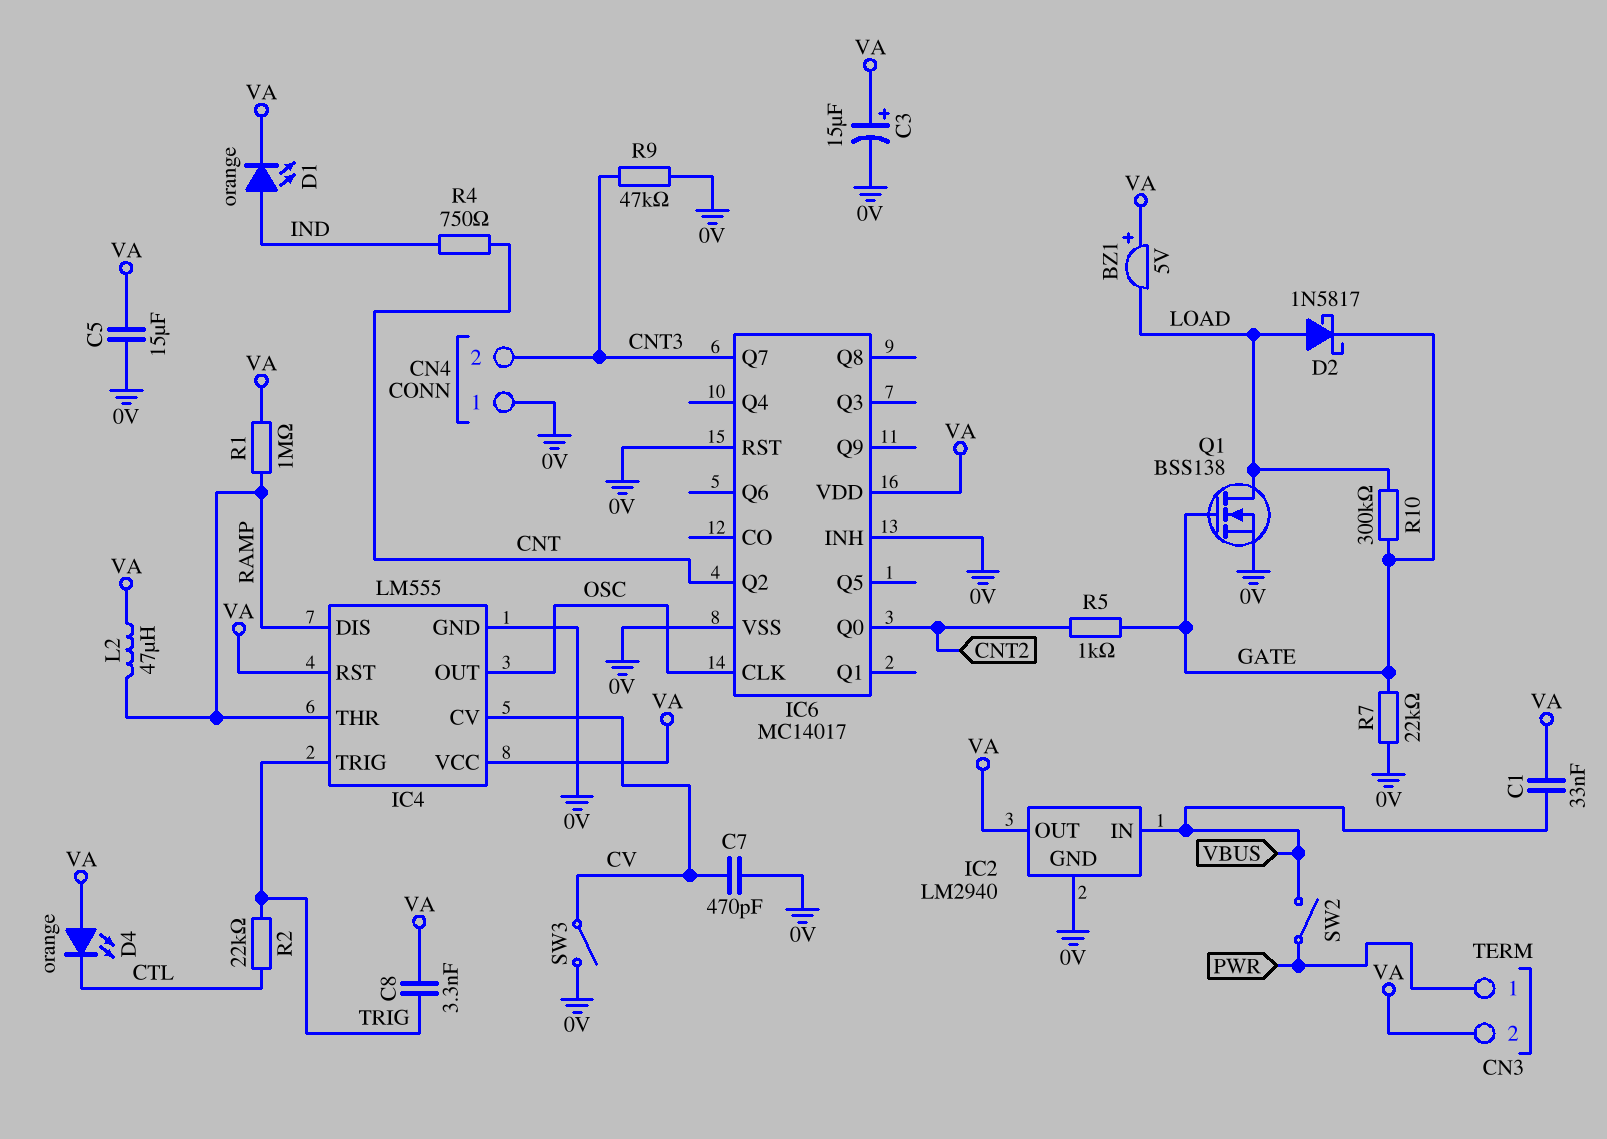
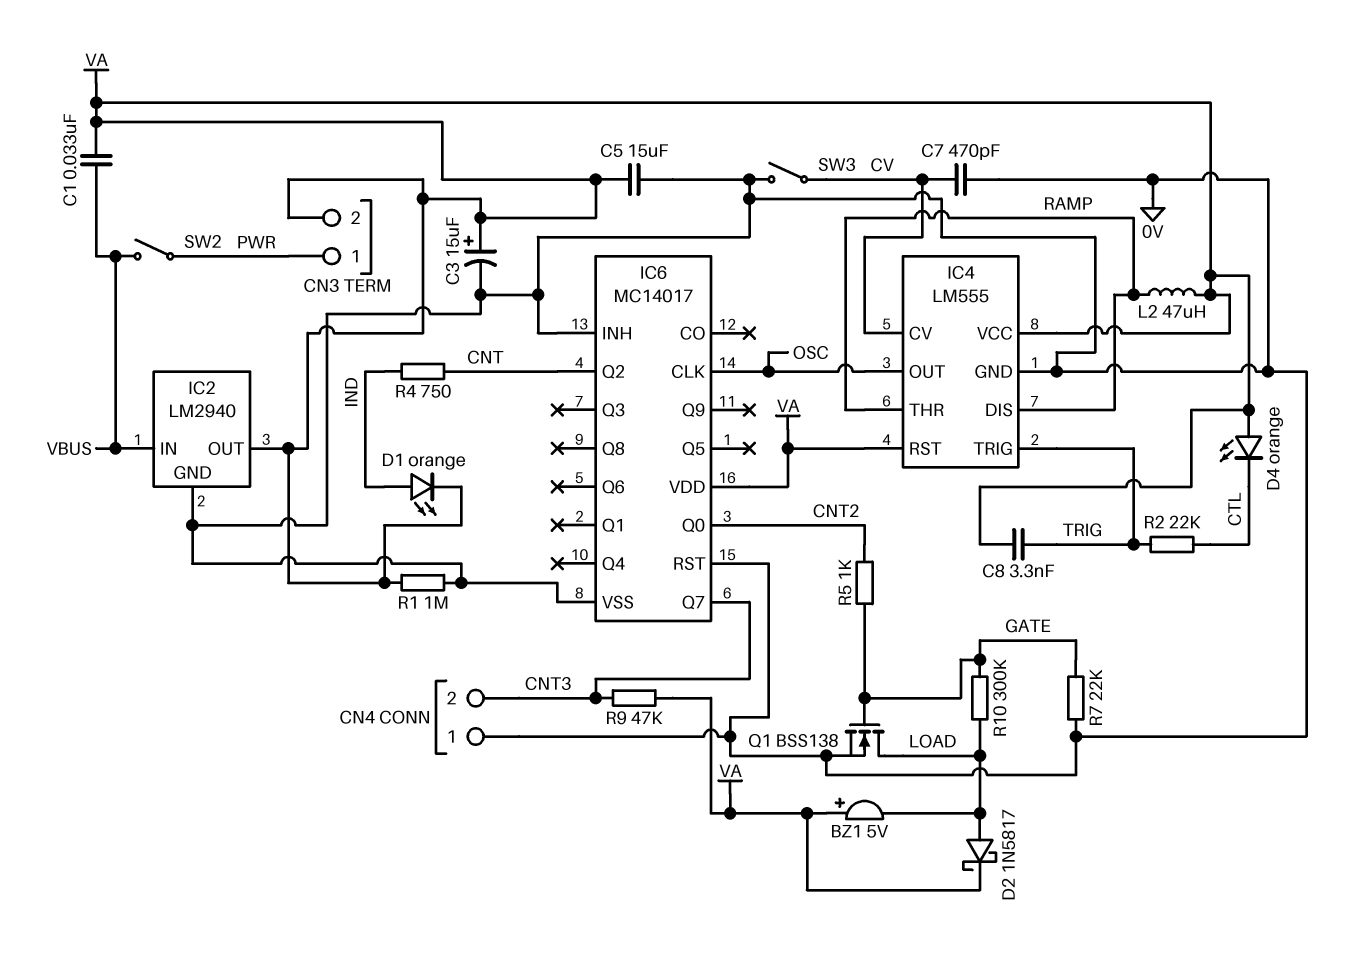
D2: schottky 1N5817 (A LOAD, K GATE) -> schottky 1N5817 (A LOAD, K VA)
R1: 1M (RAMP, VA) -> 1M (0V, VA)
R9: 47k (0V, CNT3) -> 47k (CNT3, VA)

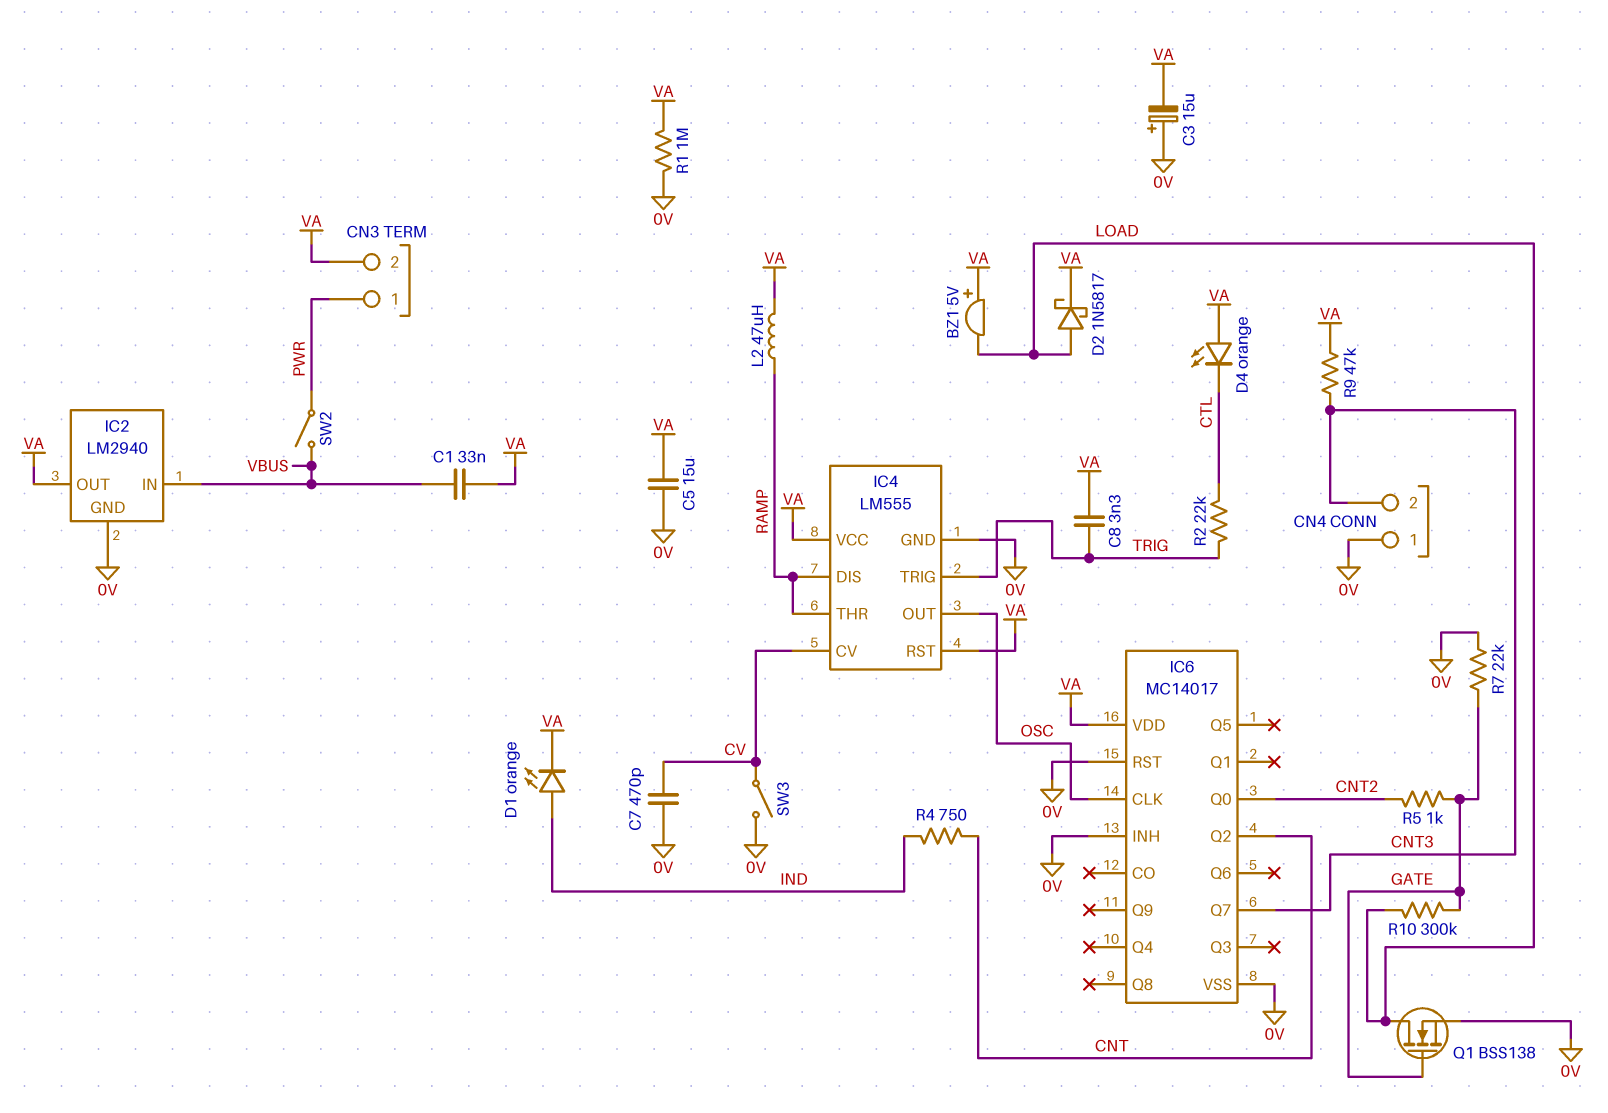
C3: 15uF (plus VA, minus 0V) -> 15uF (plus 0V, minus VA)

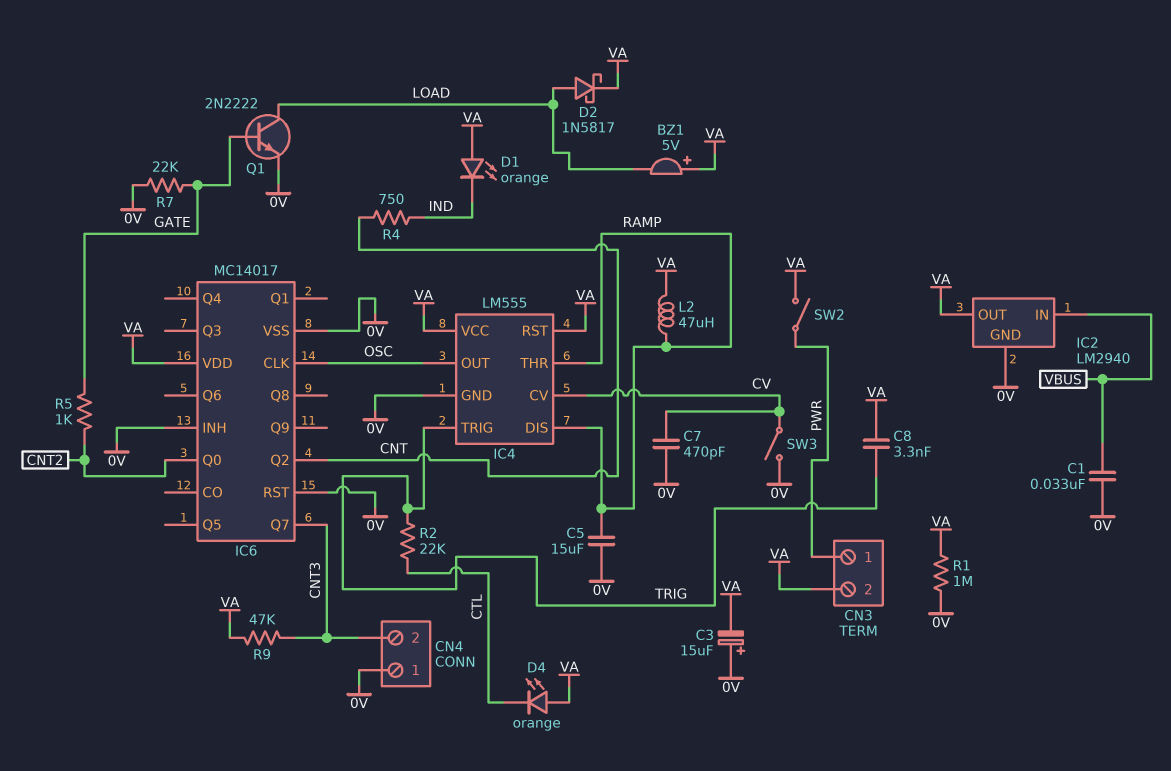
C1: 33nF (VA, VBUS) -> 33nF (0V, VBUS)
C5: 15uF (0V, VA) -> 15uF (0V, RAMP)
D1: LED orange (A IND, K VA) -> LED orange (A VA, K IND)
Q1: NMOS BSS138 (G GATE, D LOAD, S 0V) -> NPN 2N2222 (B GATE, C LOAD, E 0V)
R10: 300k (GATE, LOAD) -> none
SW2: switch (PWR, VBUS) -> switch (PWR, VA)

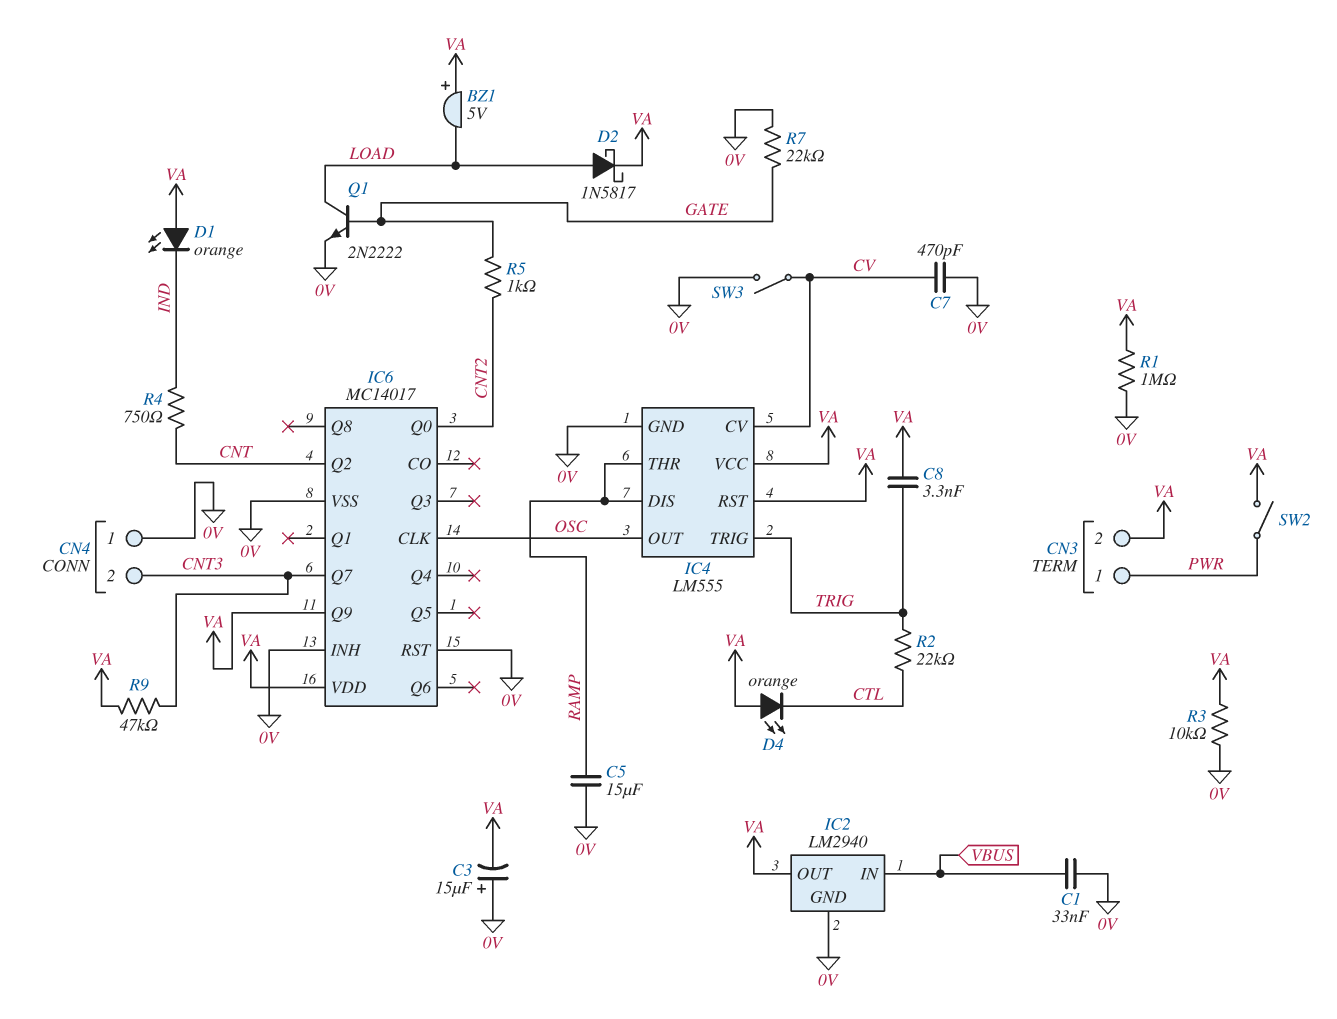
IC6 pin Q9: none -> VA
L2: 47uH (RAMP, VA) -> none
R3: none -> 10k (0V, VA)

